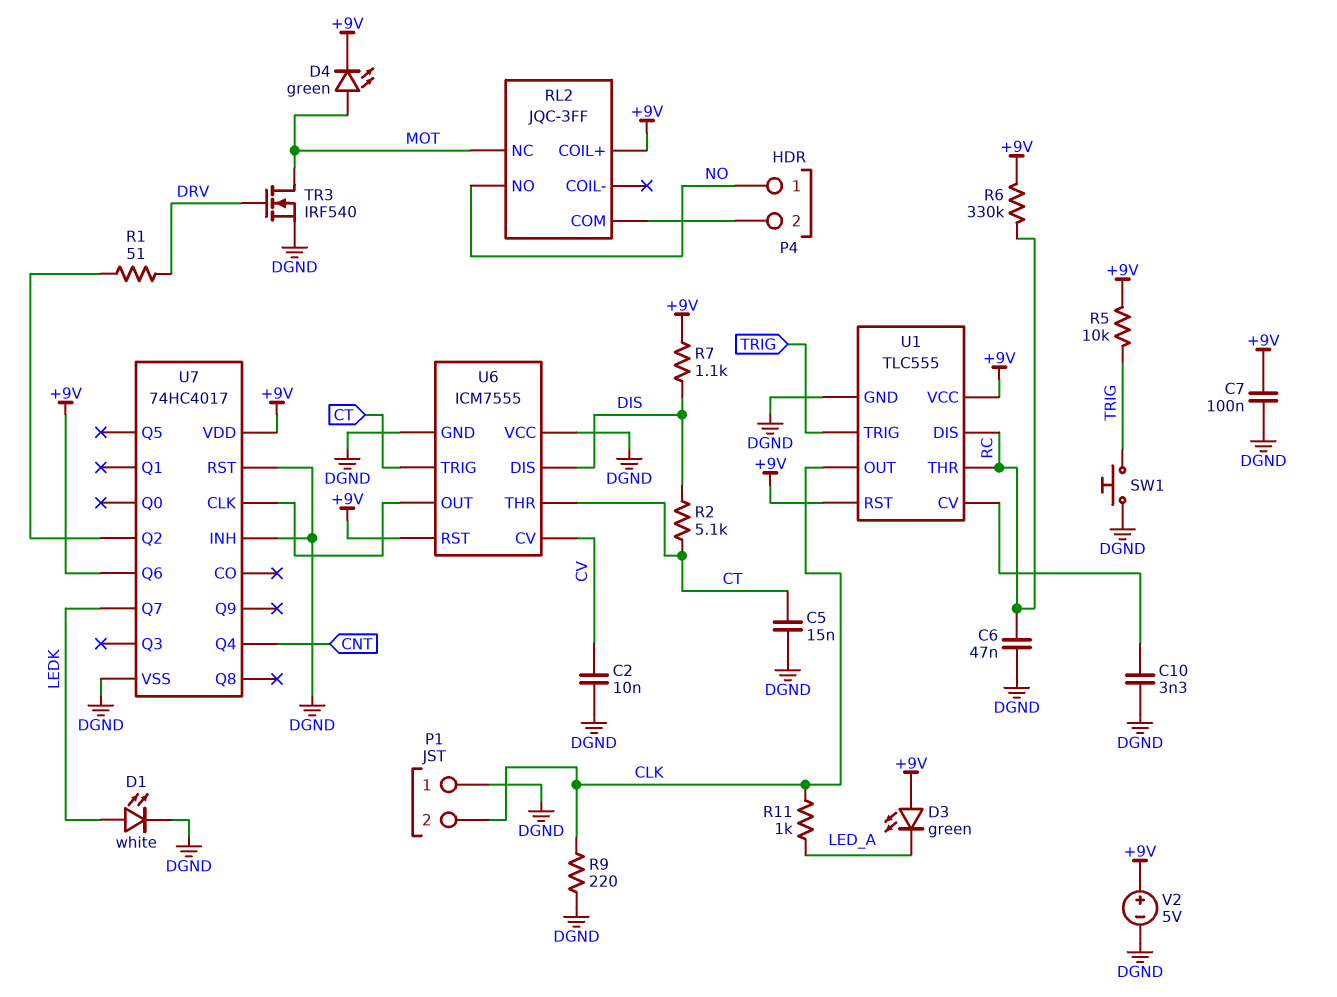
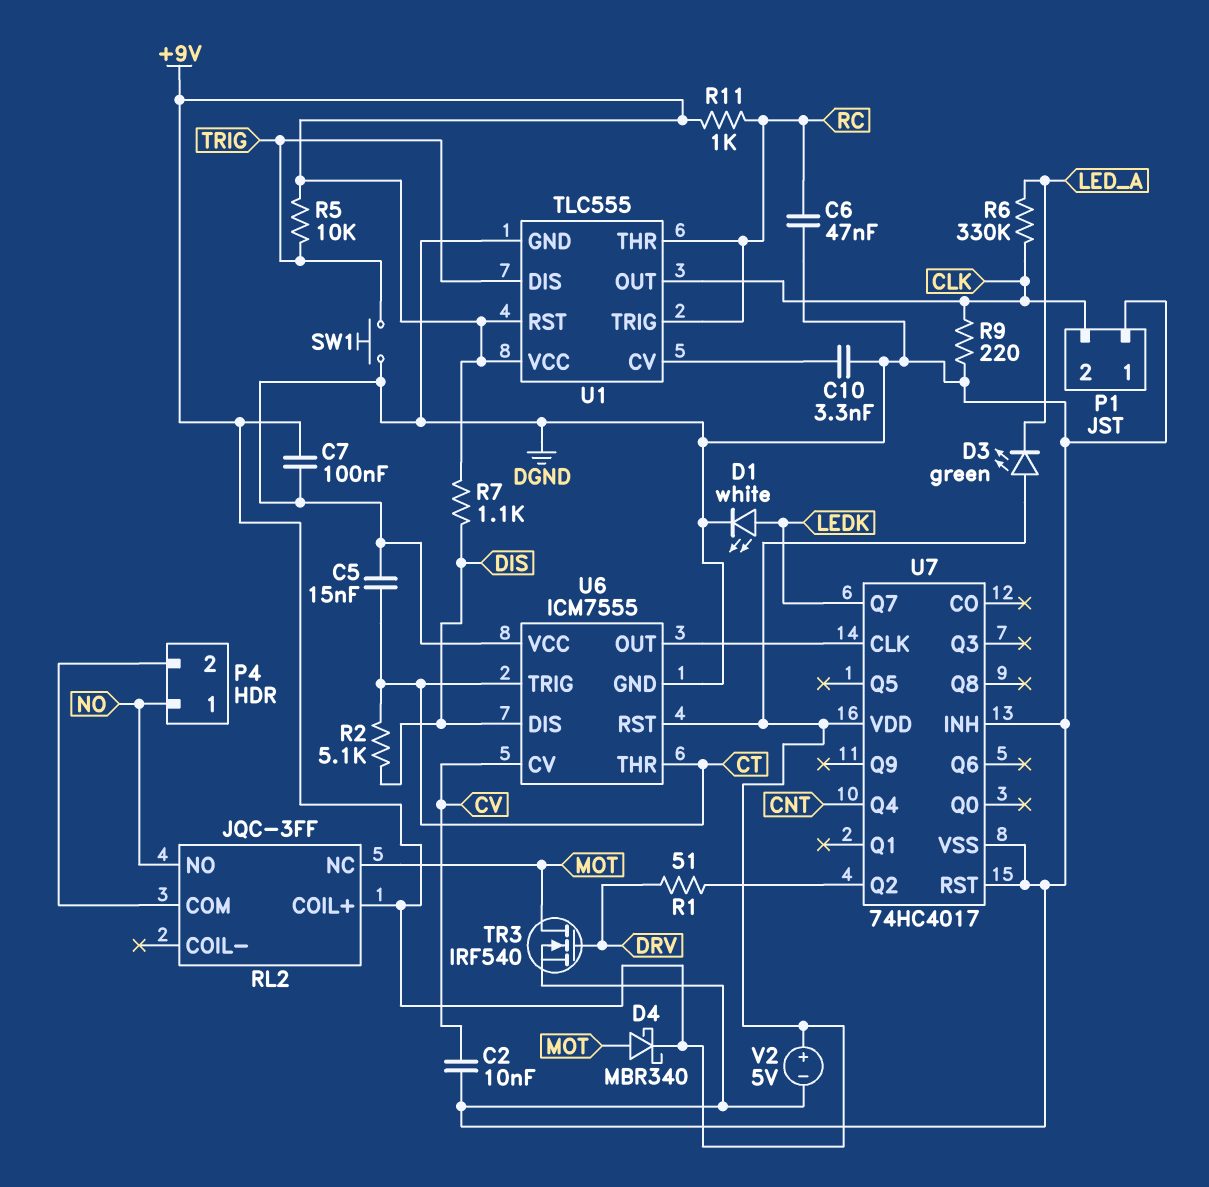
D4: LED green (A MOT, K +9V) -> schottky MBR340 (A MOT, K +9V)
R6: 330k (+9V, RC) -> 330k (CLK, LED_A)
R11: 1k (CLK, LED_A) -> 1k (+9V, RC)
U1 pin DIS: RC -> TRIG
U1 pin TRIG: TRIG -> RC
U7 pin Q6: +9V -> none

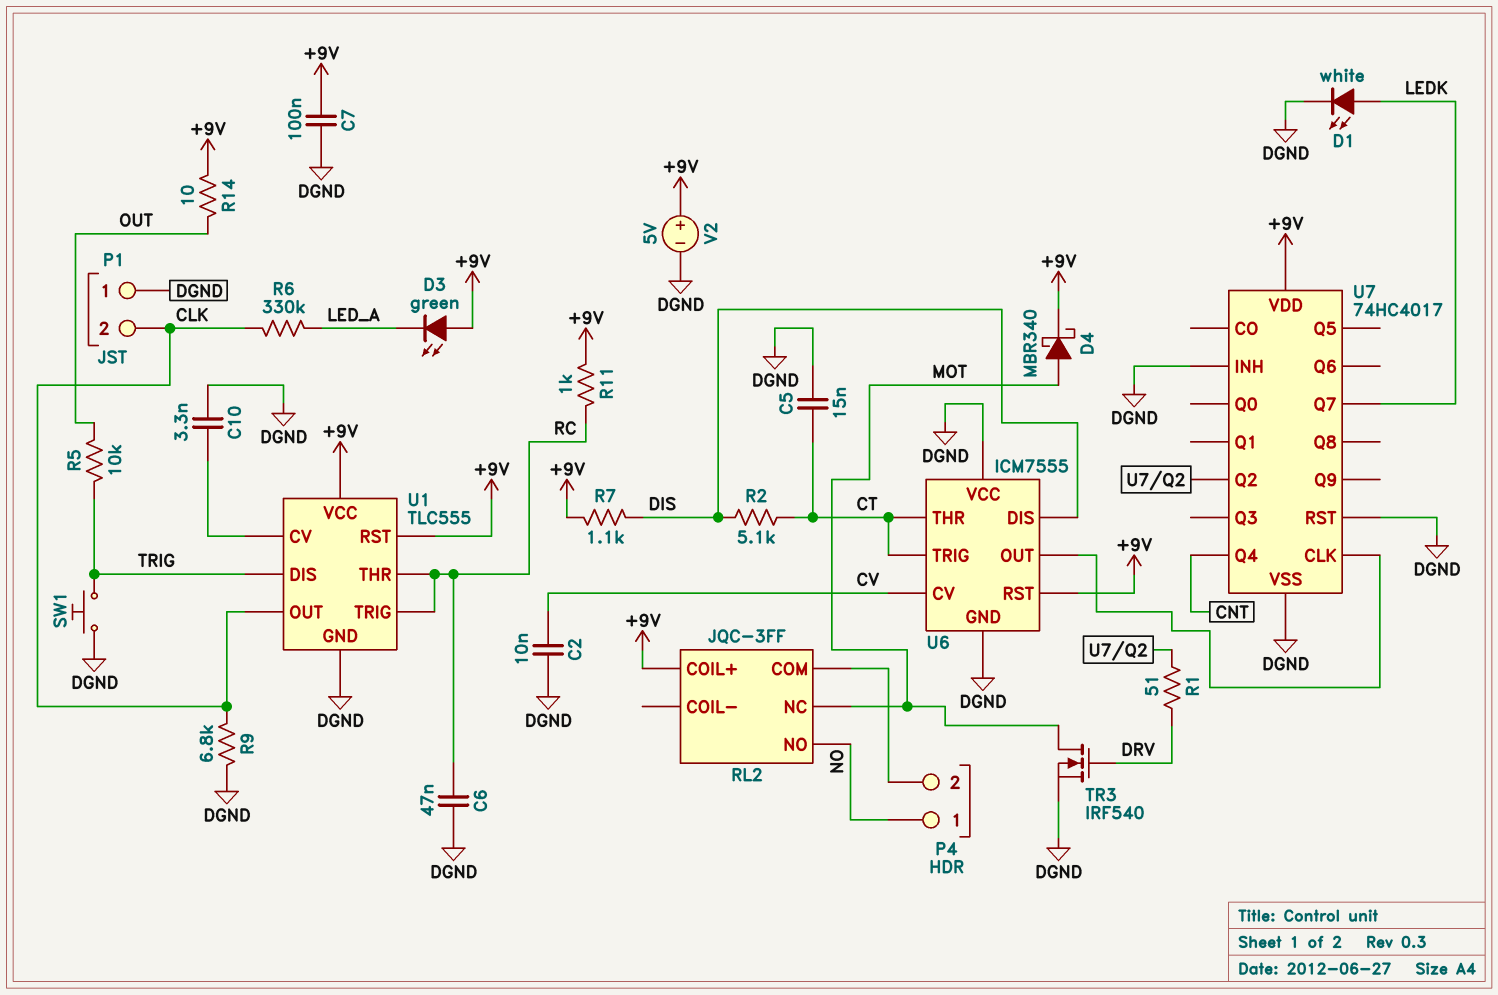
R5: 10k (+9V, TRIG) -> 10k (OUT, TRIG)
R9: 220 (CLK, DGND) -> 6.8k (CLK, DGND)
R14: none -> 10 (+9V, OUT)

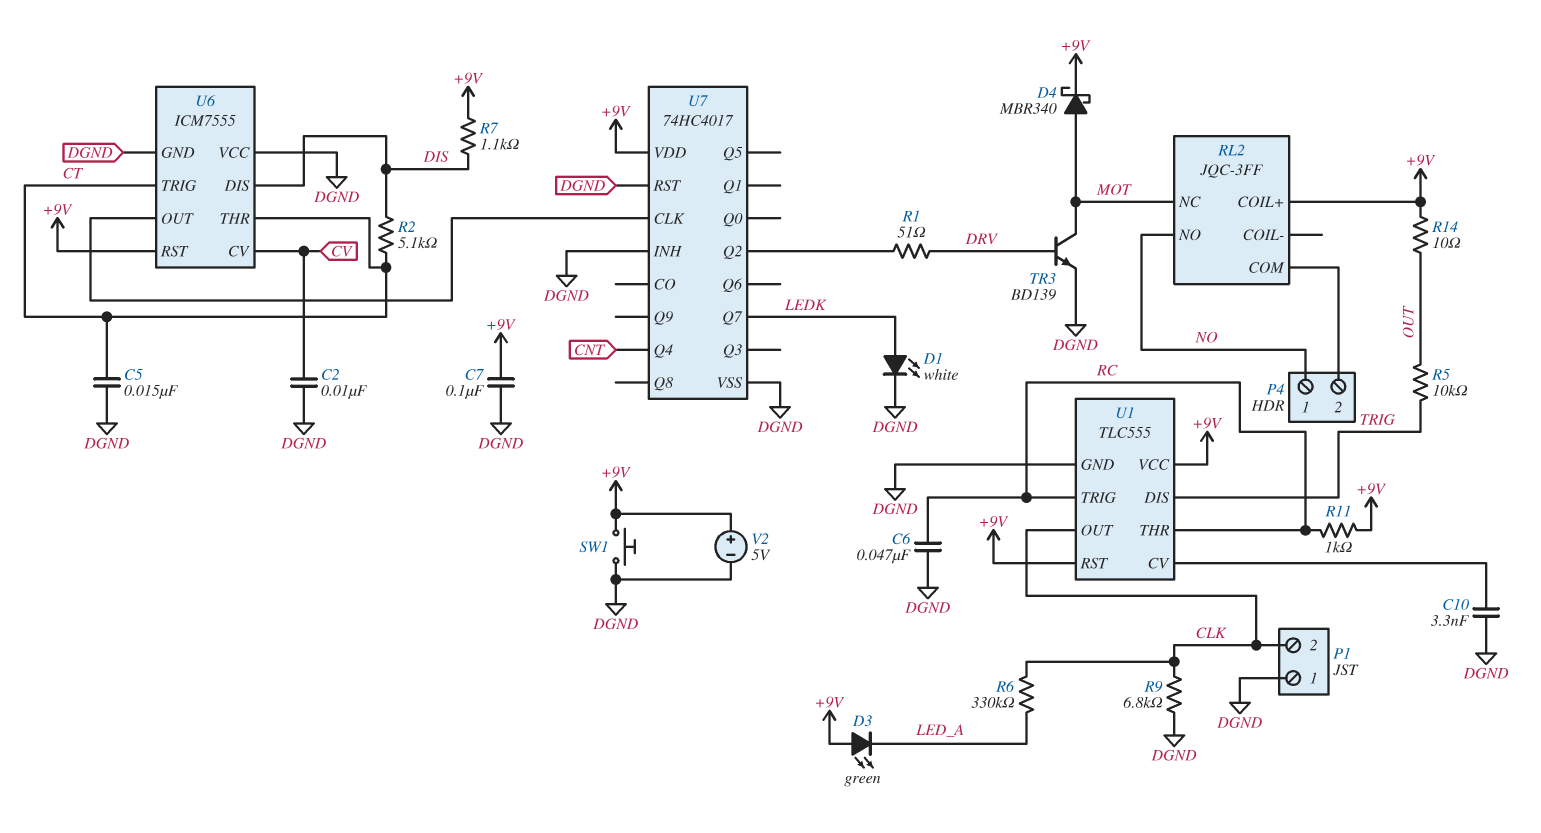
SW1: button (DGND, TRIG) -> button (+9V, DGND)
TR3: NMOS IRF540 (G DRV, D MOT, S DGND) -> NPN BD139 (B DRV, C MOT, E DGND)

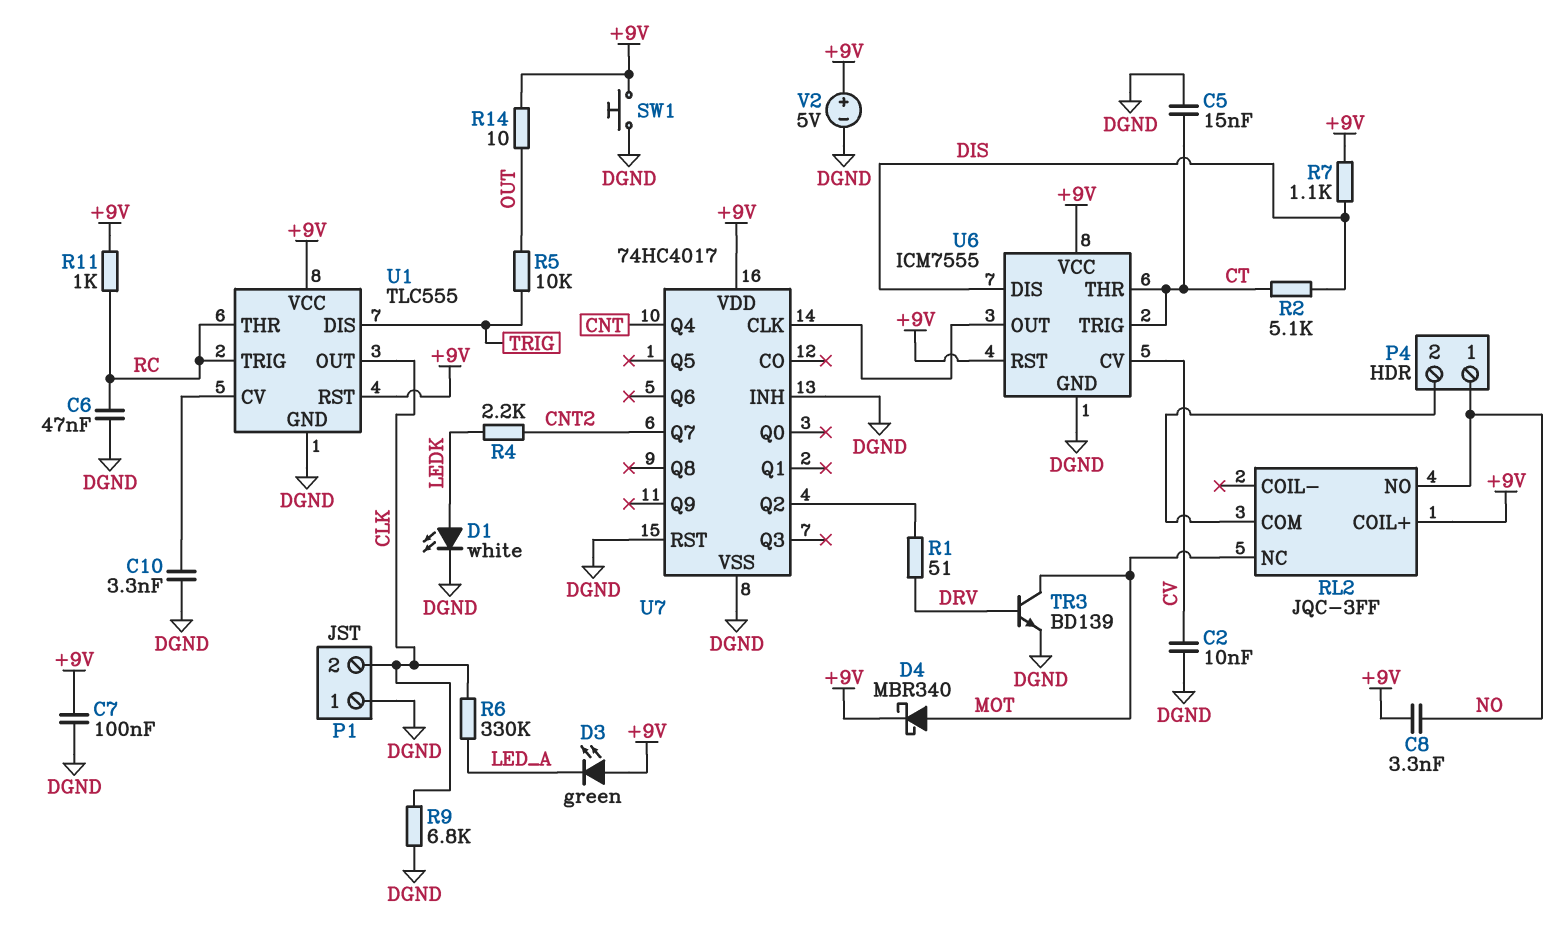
C8: none -> 3.3nF (+9V, NO)
R4: none -> 2.2k (CNT2, LEDK)
U6 pin VCC: DGND -> +9V
U7 pin Q7: LEDK -> CNT2

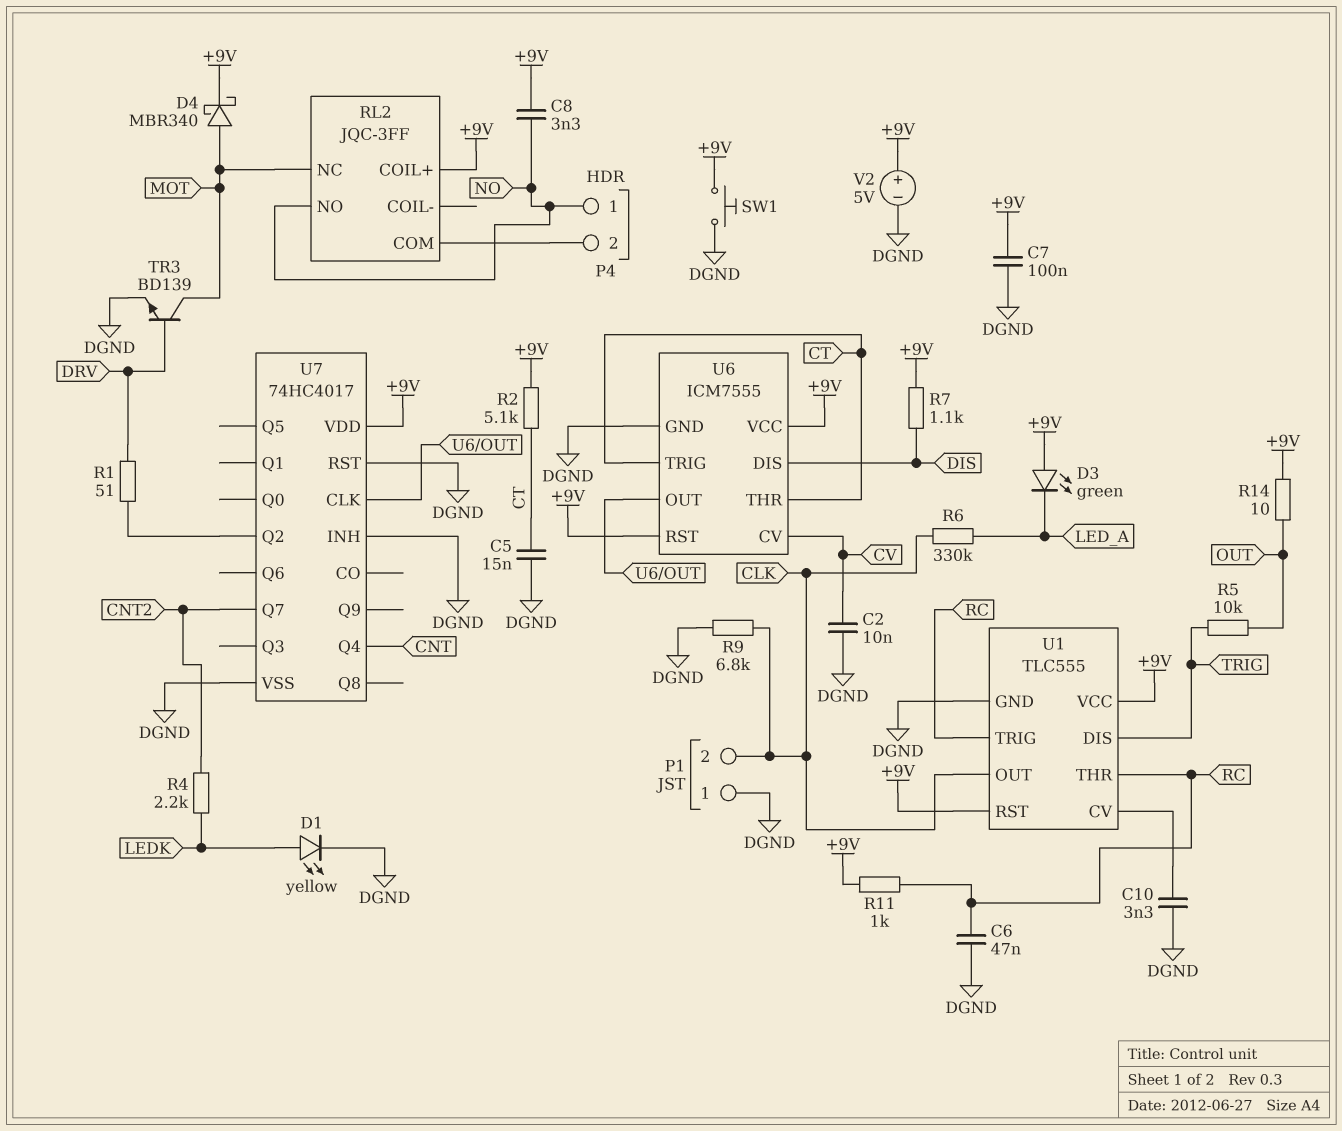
D1: LED white (A LEDK, K DGND) -> LED yellow (A LEDK, K DGND)
R2: 5.1k (CT, DIS) -> 5.1k (+9V, CT)

